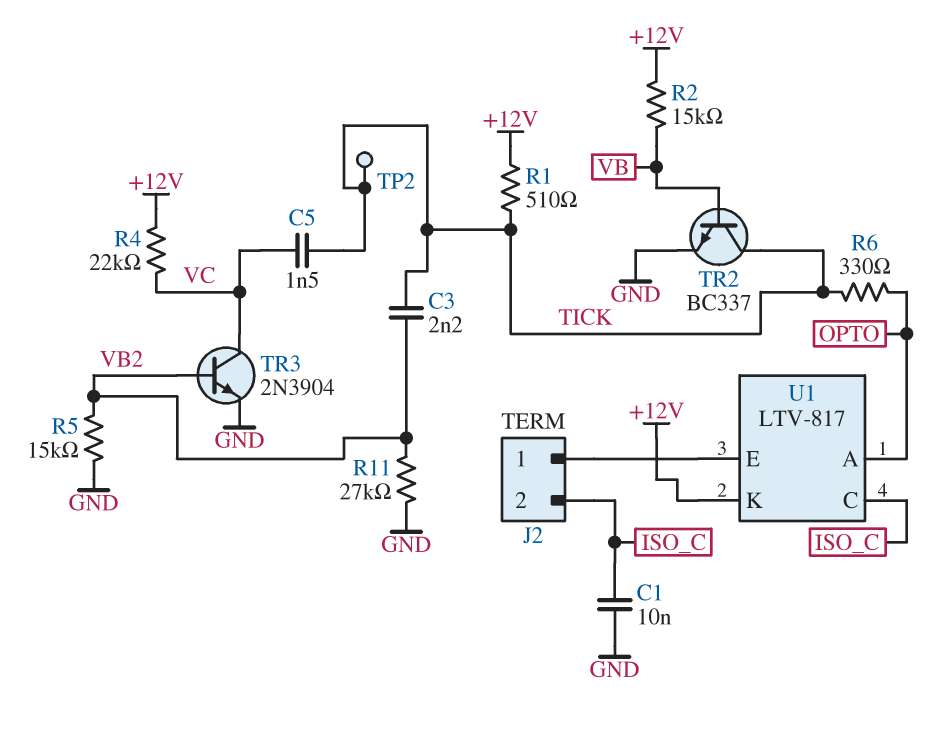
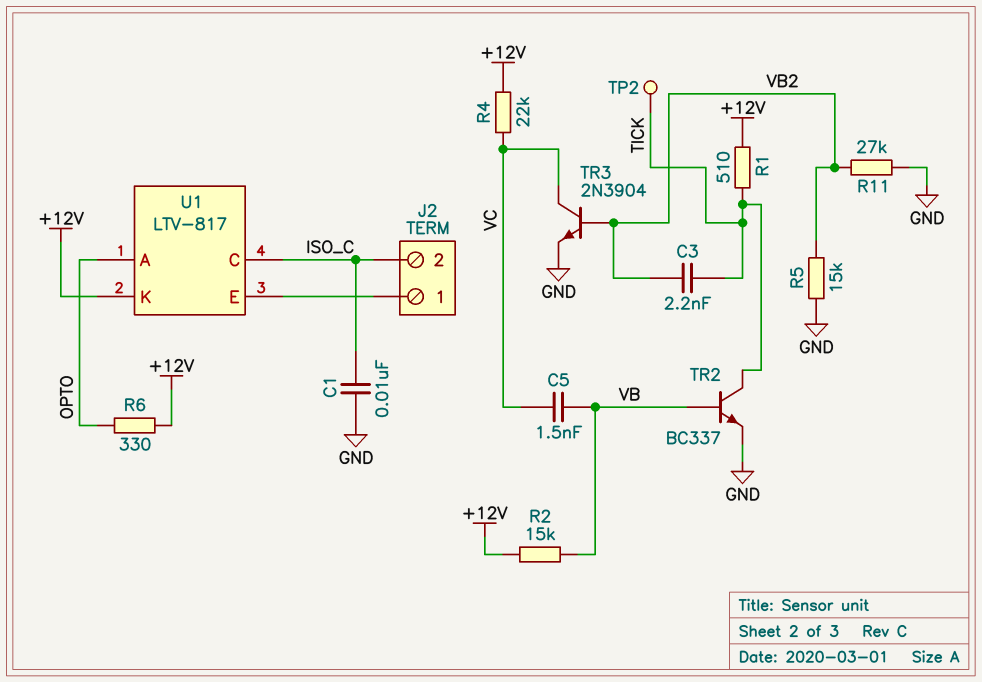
C5: 1.5nF (TICK, VC) -> 1.5nF (VB, VC)
R6: 330 (OPTO, TICK) -> 330 (+12V, OPTO)

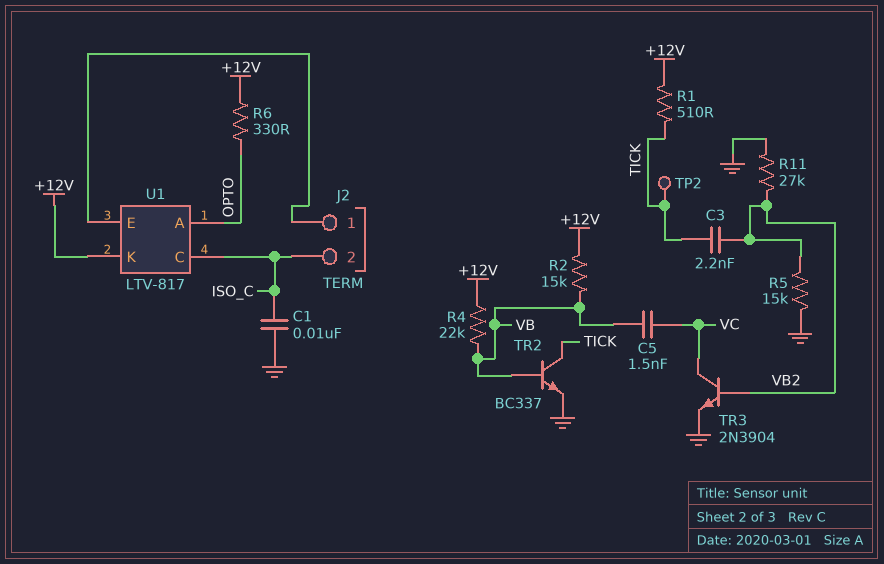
R4: 22k (+12V, VC) -> 22k (+12V, VB)

